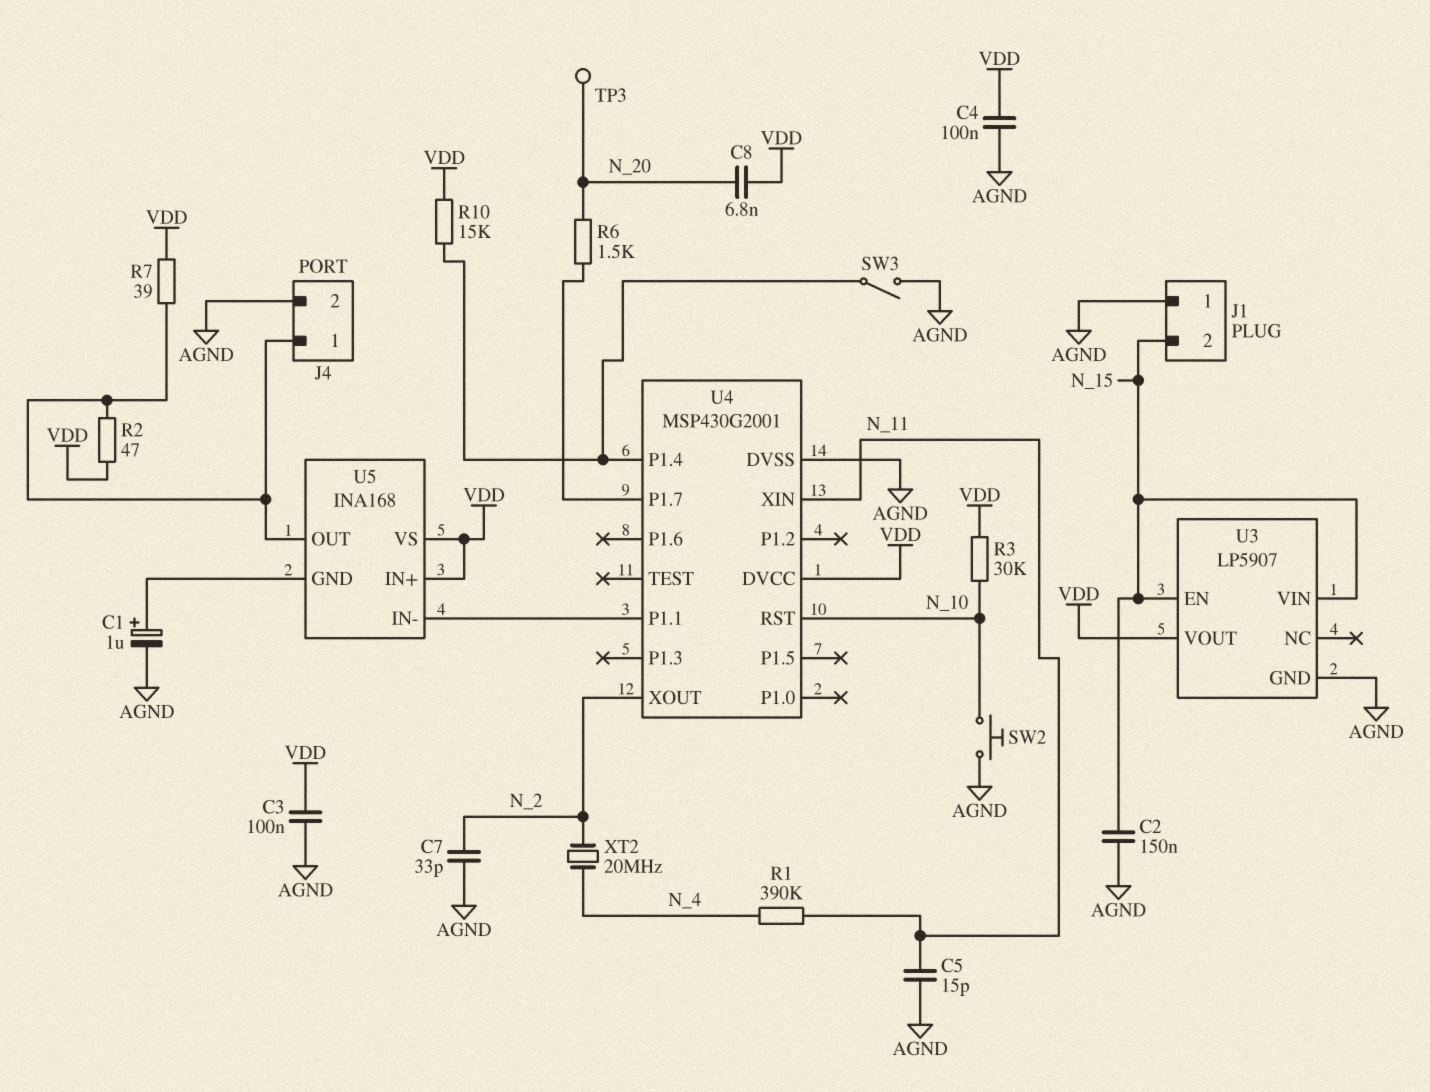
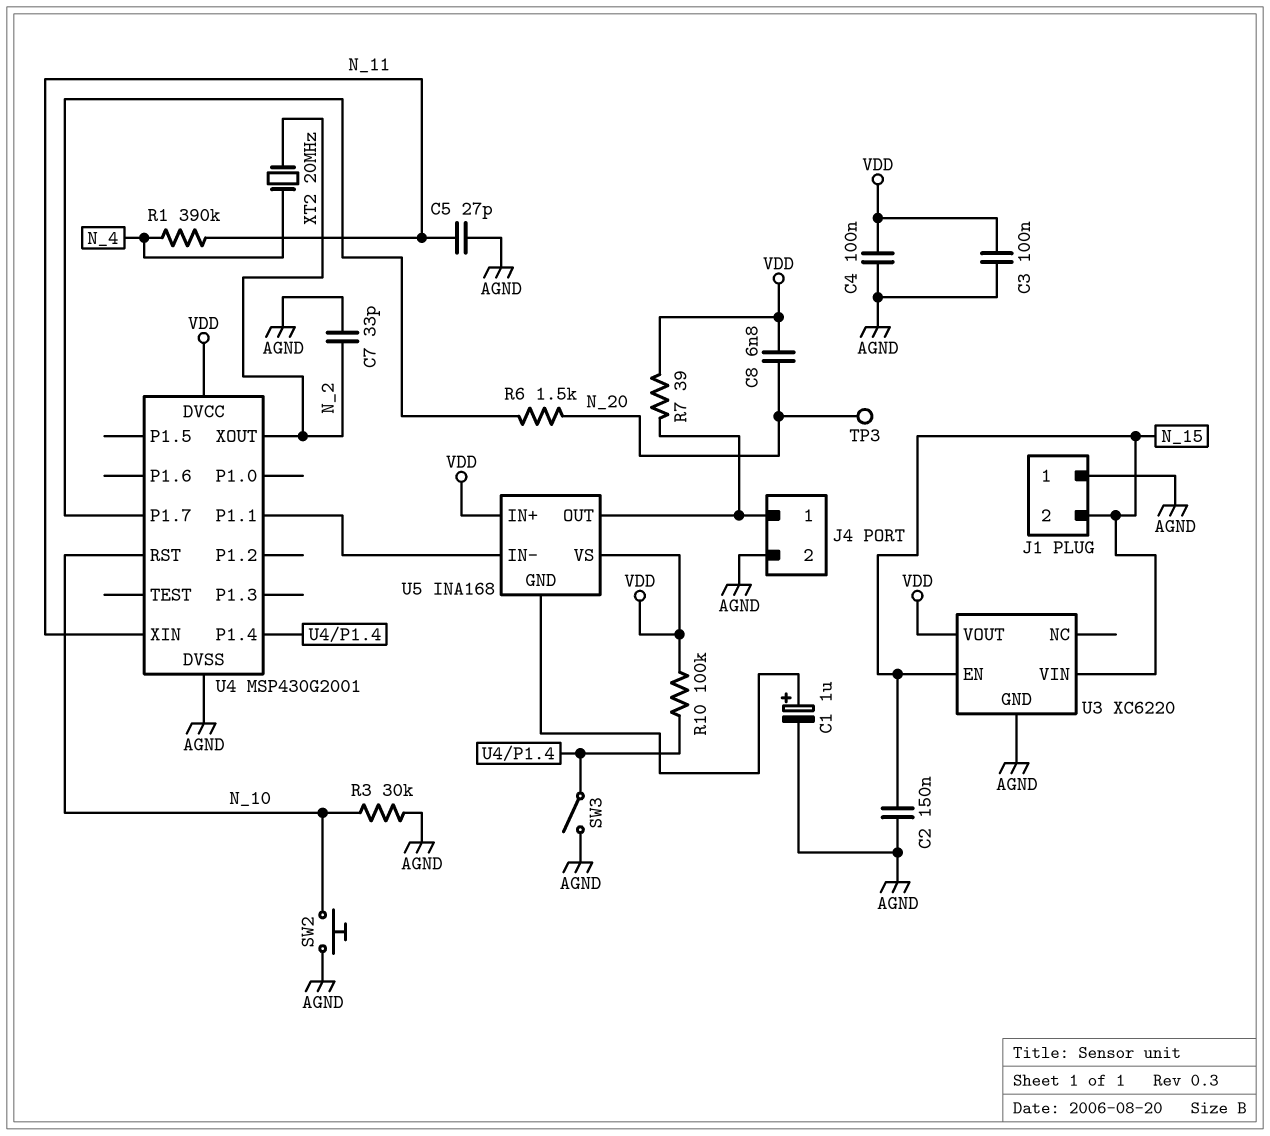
C5: 15pF (AGND, N_11) -> 27pF (AGND, N_11)
R2: 47 (J4/1, VDD) -> none
R3: 30k (N_10, VDD) -> 30k (AGND, N_10)
R10: 15k (U4/P1.4, VDD) -> 100k (U4/P1.4, VDD)
U3: LP5907 -> XC6220

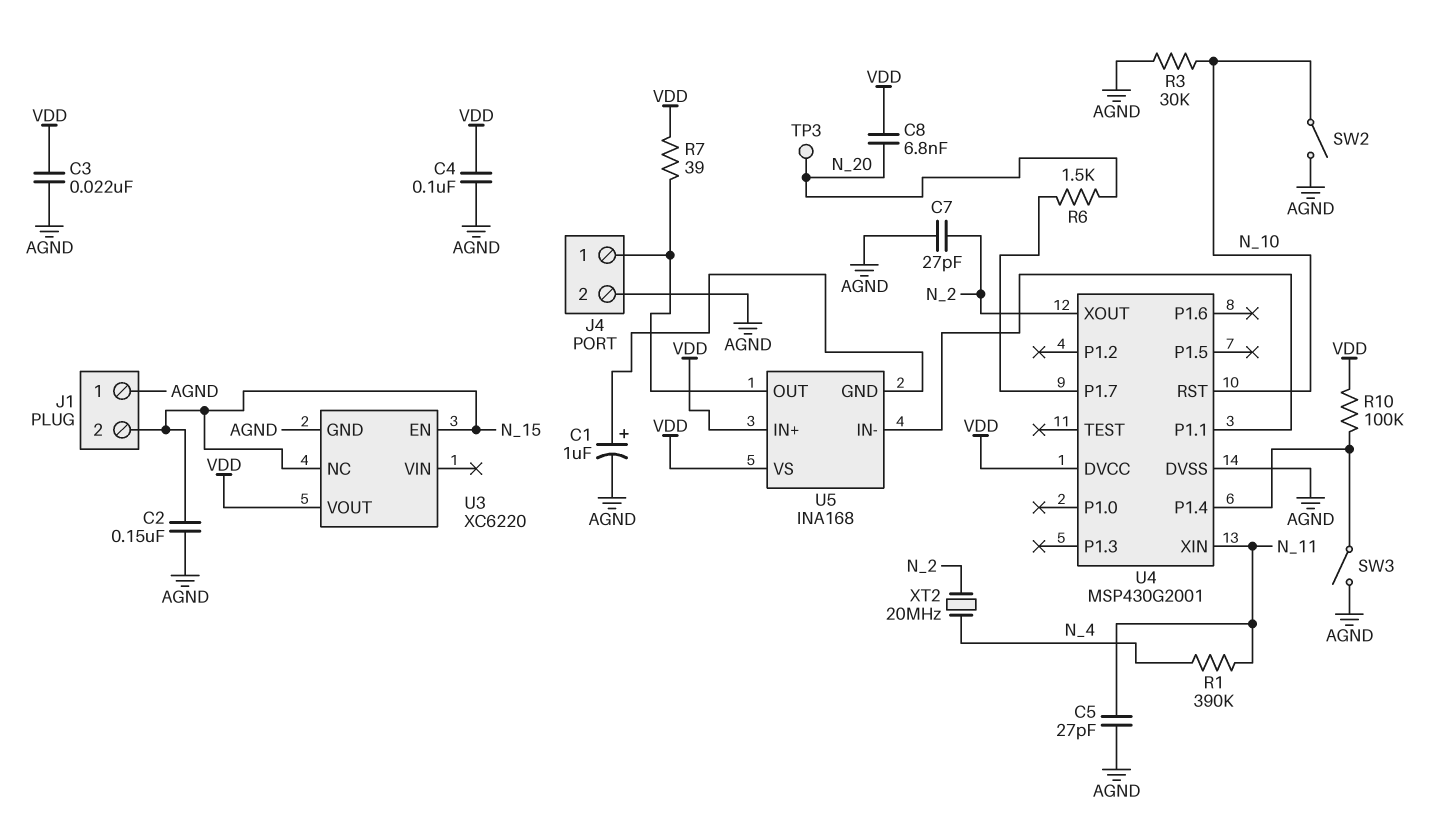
C3: 100nF (AGND, VDD) -> 22nF (AGND, VDD)
C7: 33pF (AGND, N_2) -> 27pF (AGND, N_2)
SW2: button (AGND, N_10) -> switch (AGND, N_10)
U3 pin NC: none -> N_15
U3 pin VIN: N_15 -> none

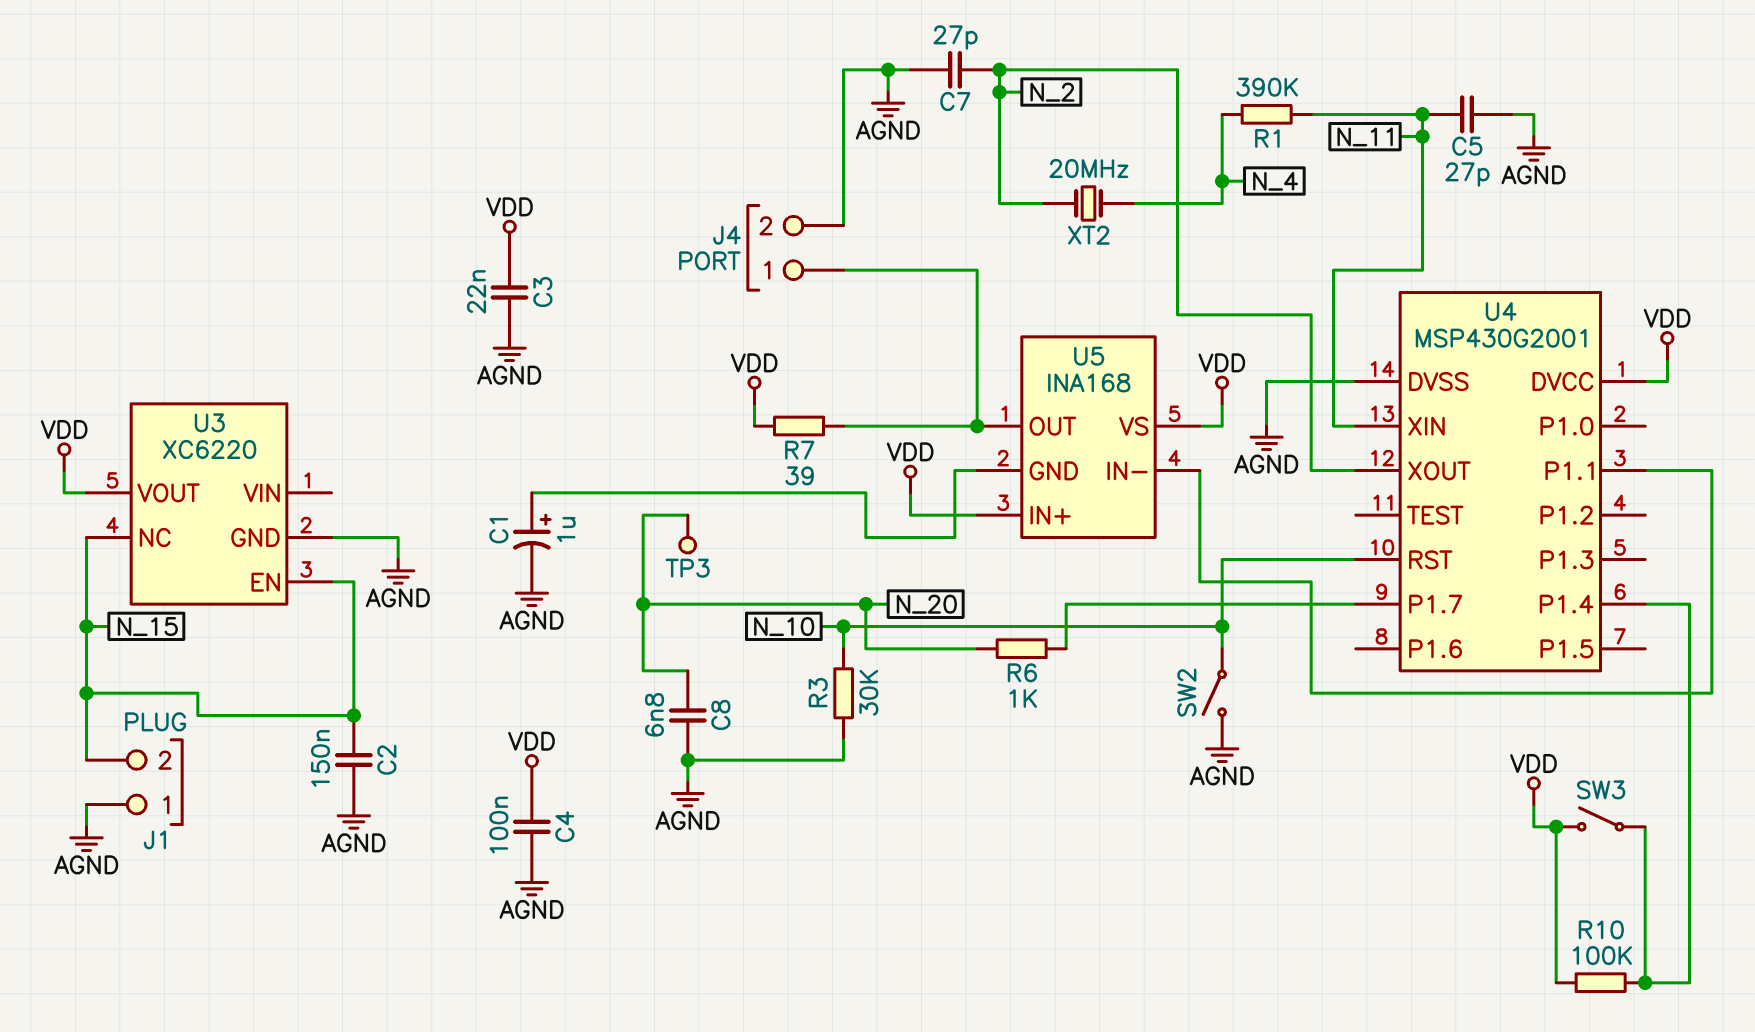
C8: 6.8nF (N_20, VDD) -> 6.8nF (AGND, N_20)
R6: 1.5k (N_20, U4/P1.7) -> 1k (N_20, U4/P1.7)
SW3: switch (AGND, U4/P1.4) -> switch (U4/P1.4, VDD)

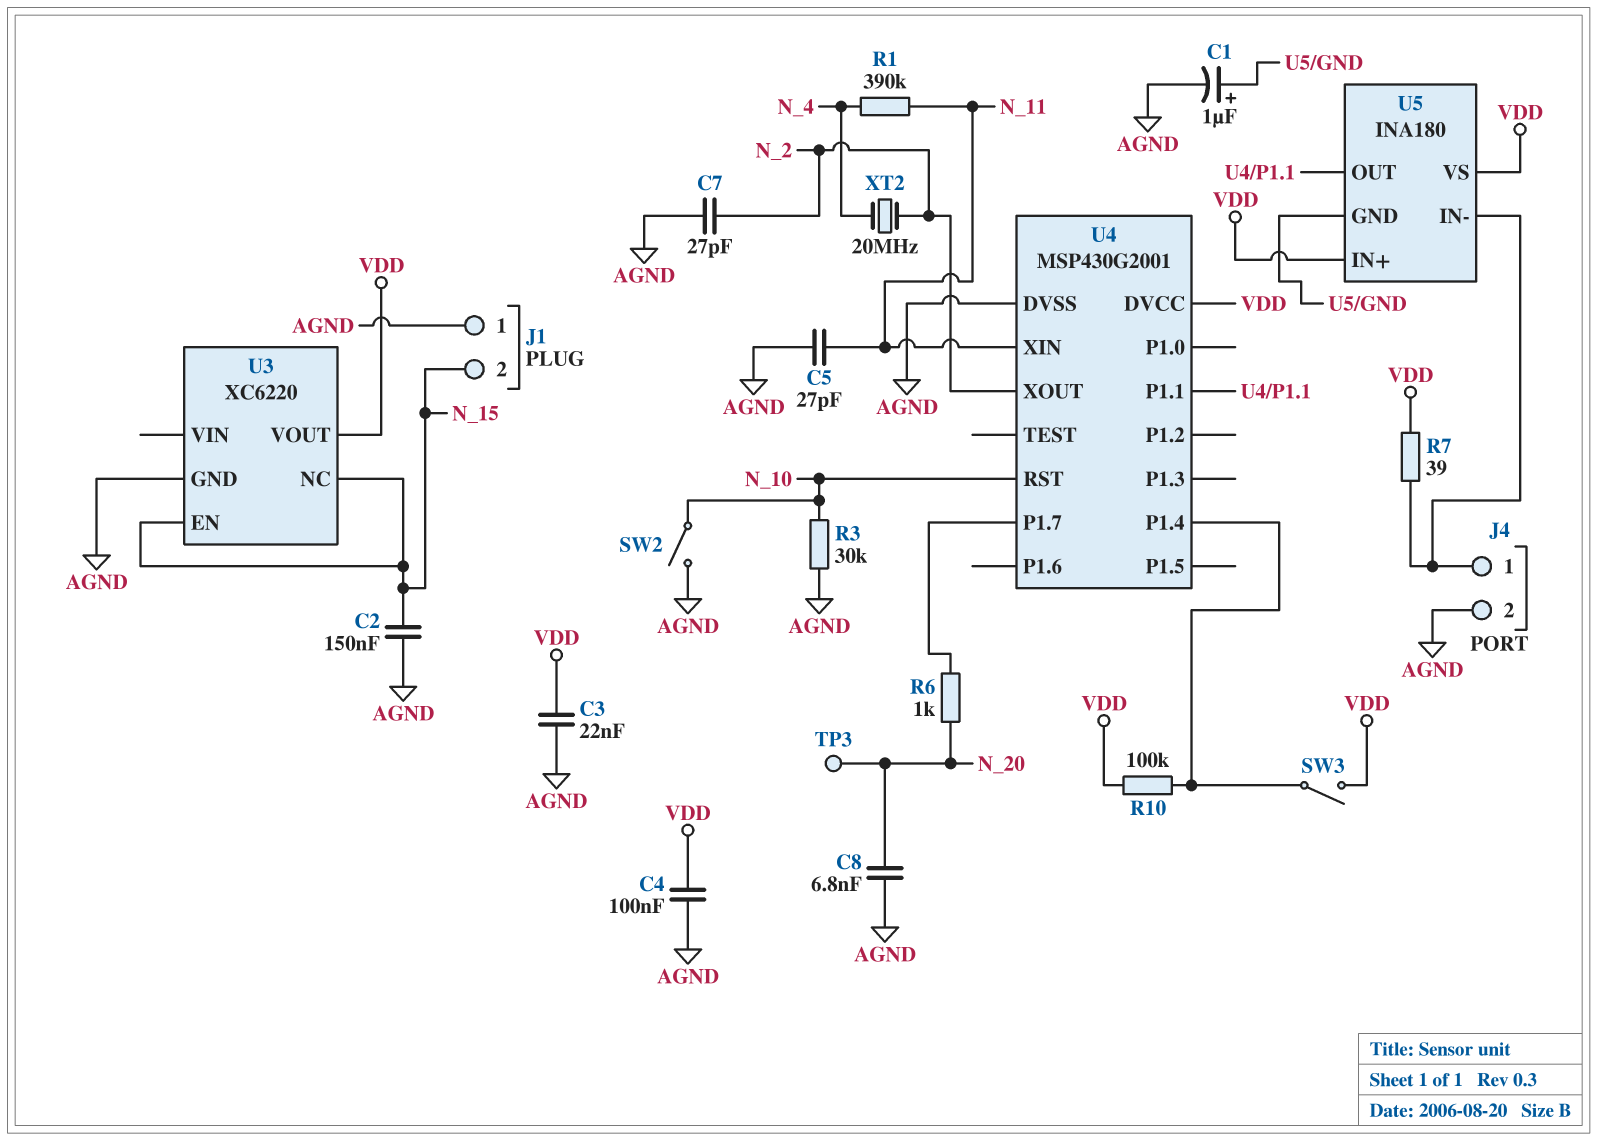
U5: INA168 -> INA180
U5 pin IN-: U4/P1.1 -> J4/1
U5 pin OUT: J4/1 -> U4/P1.1

